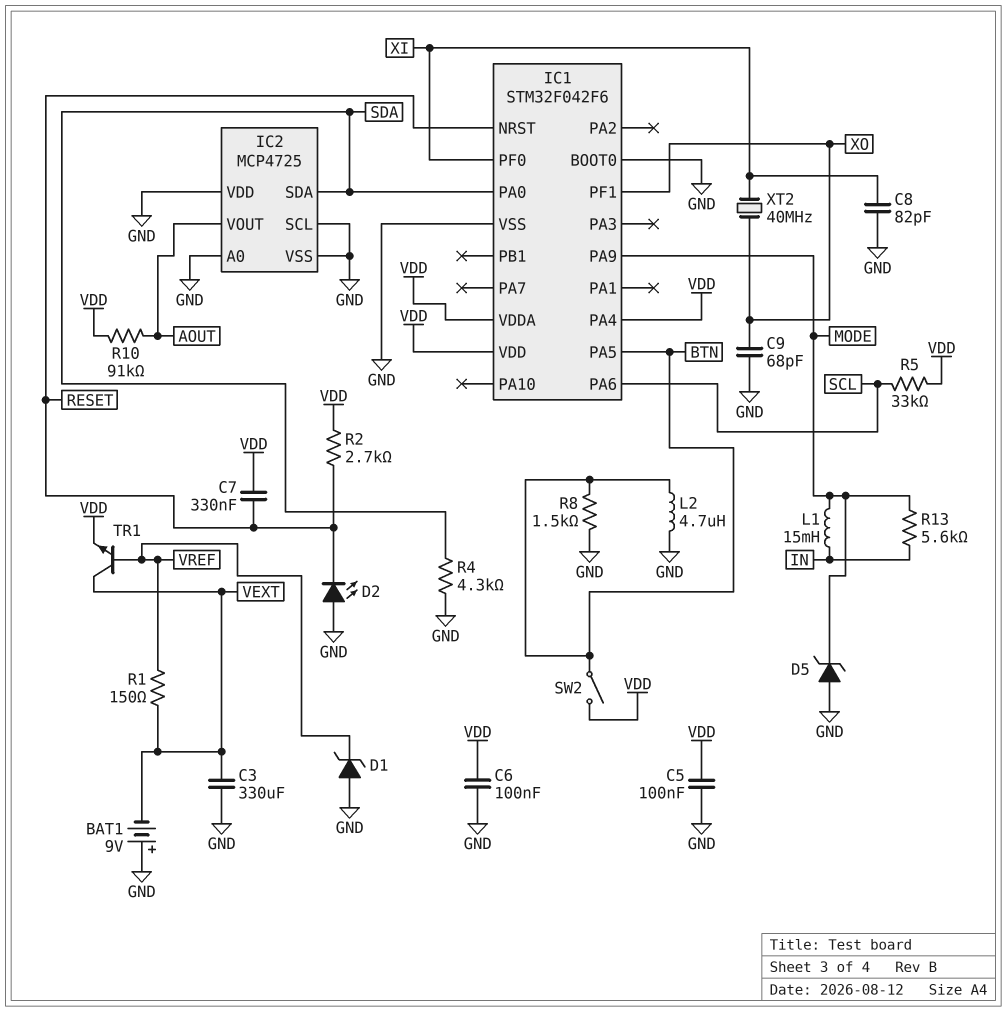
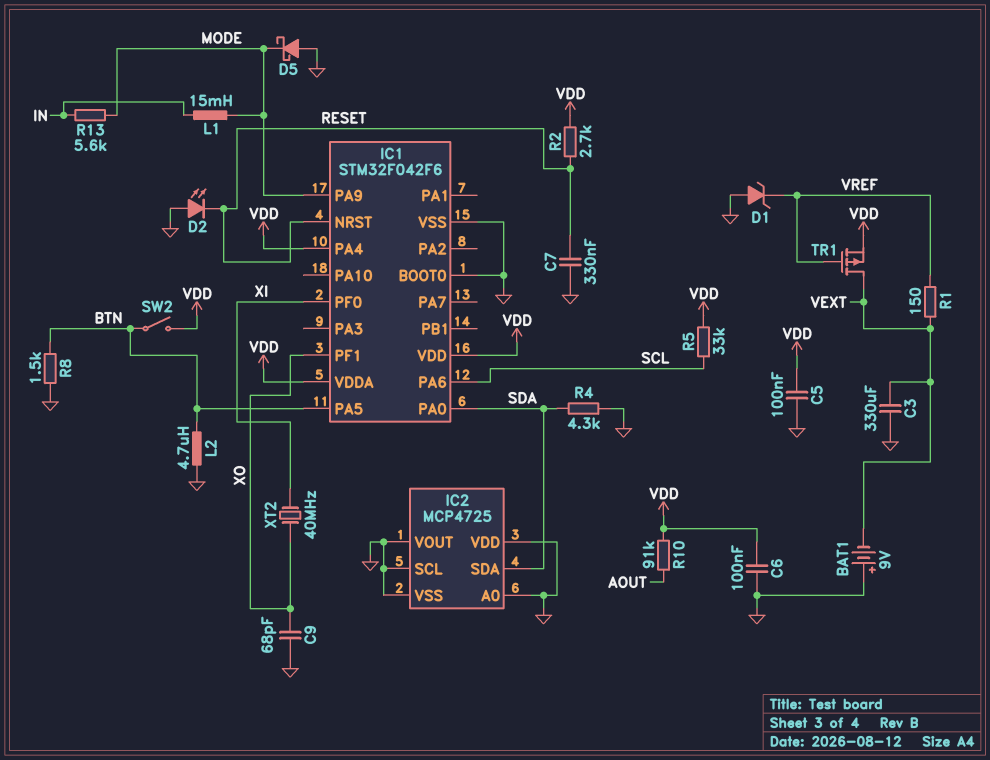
C7: 330nF (RESET, VDD) -> 330nF (GND, RESET)
C8: 82pF (GND, XI) -> none
D5: zener (A GND, K MODE) -> schottky (A GND, K MODE)
IC2 pin VOUT: AOUT -> GND
TR1: NPN (B VREF, C VEXT, E VDD) -> PMOS (G VREF, D VEXT, S VDD)

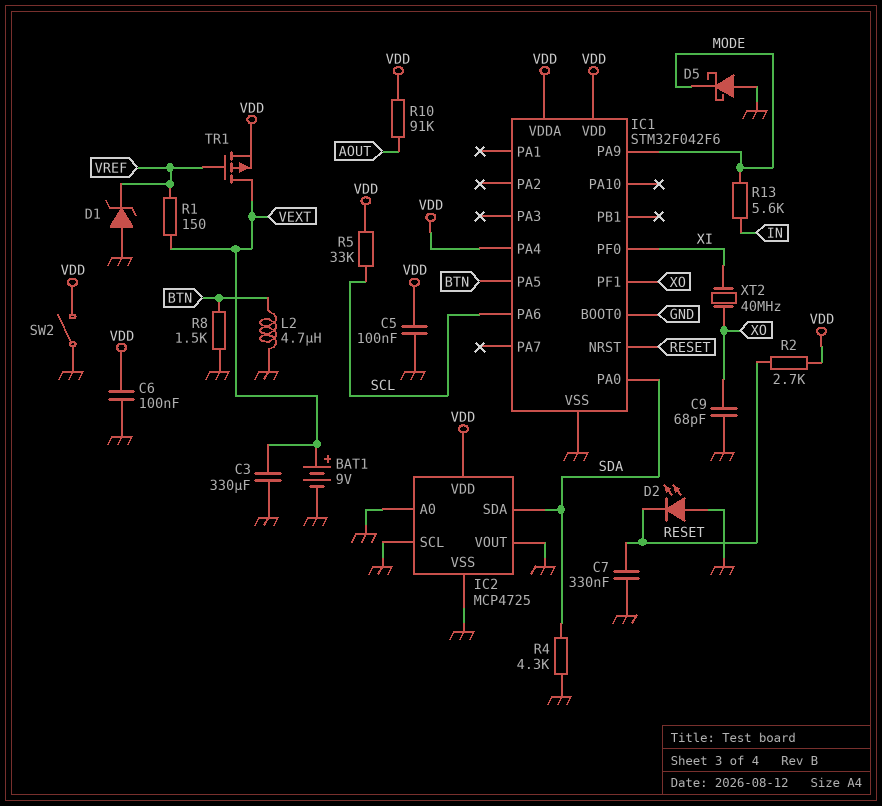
BAT1: 9V (plus GND, minus VEXT) -> 9V (plus VEXT, minus GND)
IC2 pin VDD: GND -> VDD
L1: 15mH (IN, MODE) -> none
SW2: switch (BTN, VDD) -> switch (GND, VDD)

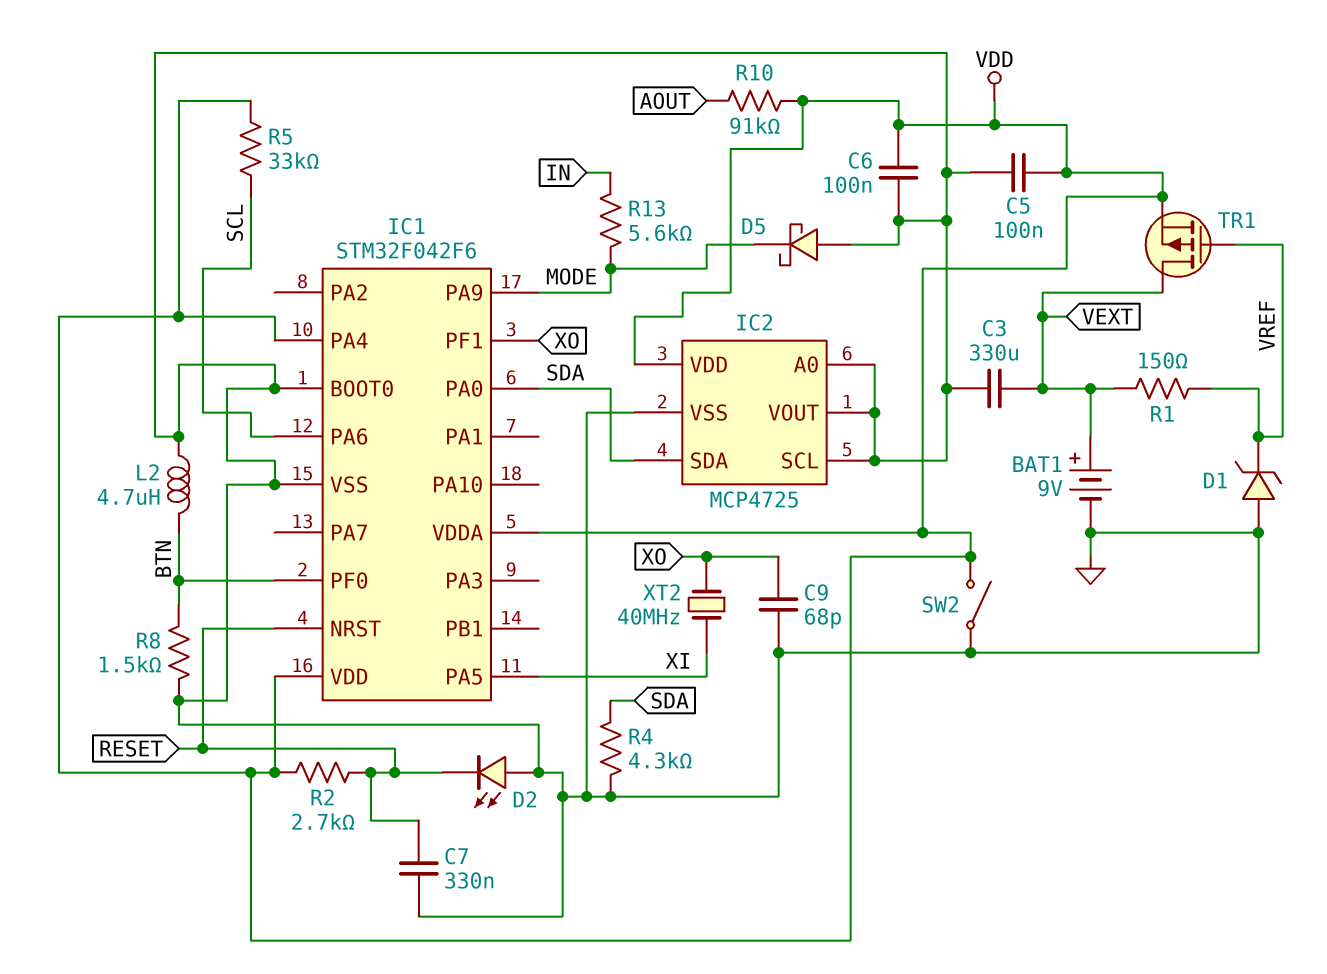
IC1 pin PA5: BTN -> XI
IC1 pin PF0: XI -> BTN

